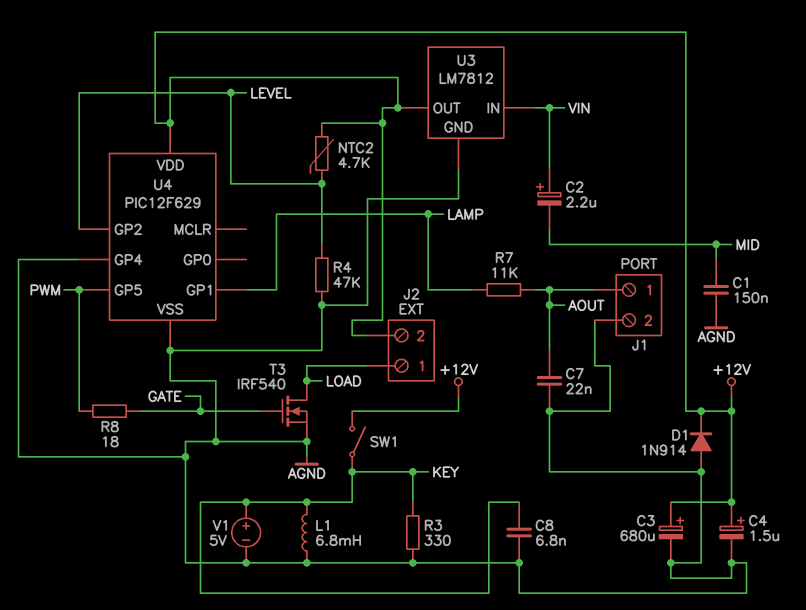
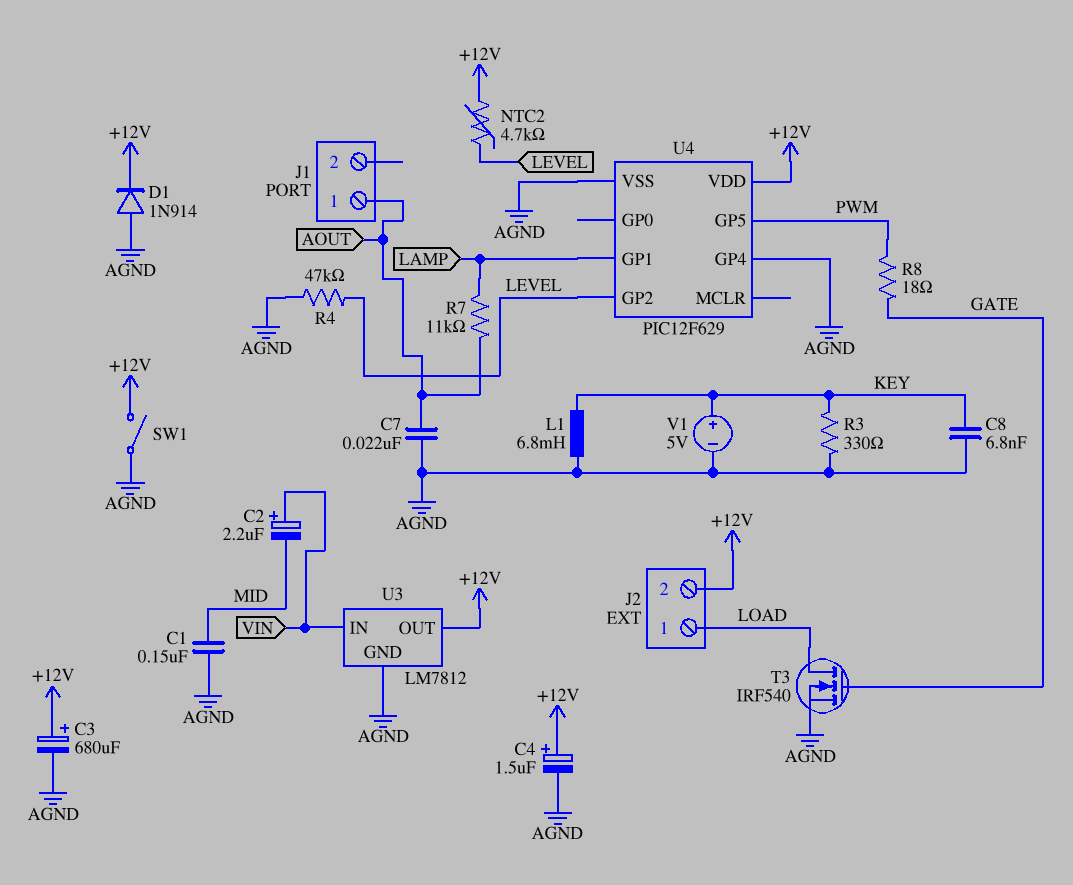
J1 pin 2: AGND -> none
SW1: switch (+12V, KEY) -> switch (+12V, AGND)

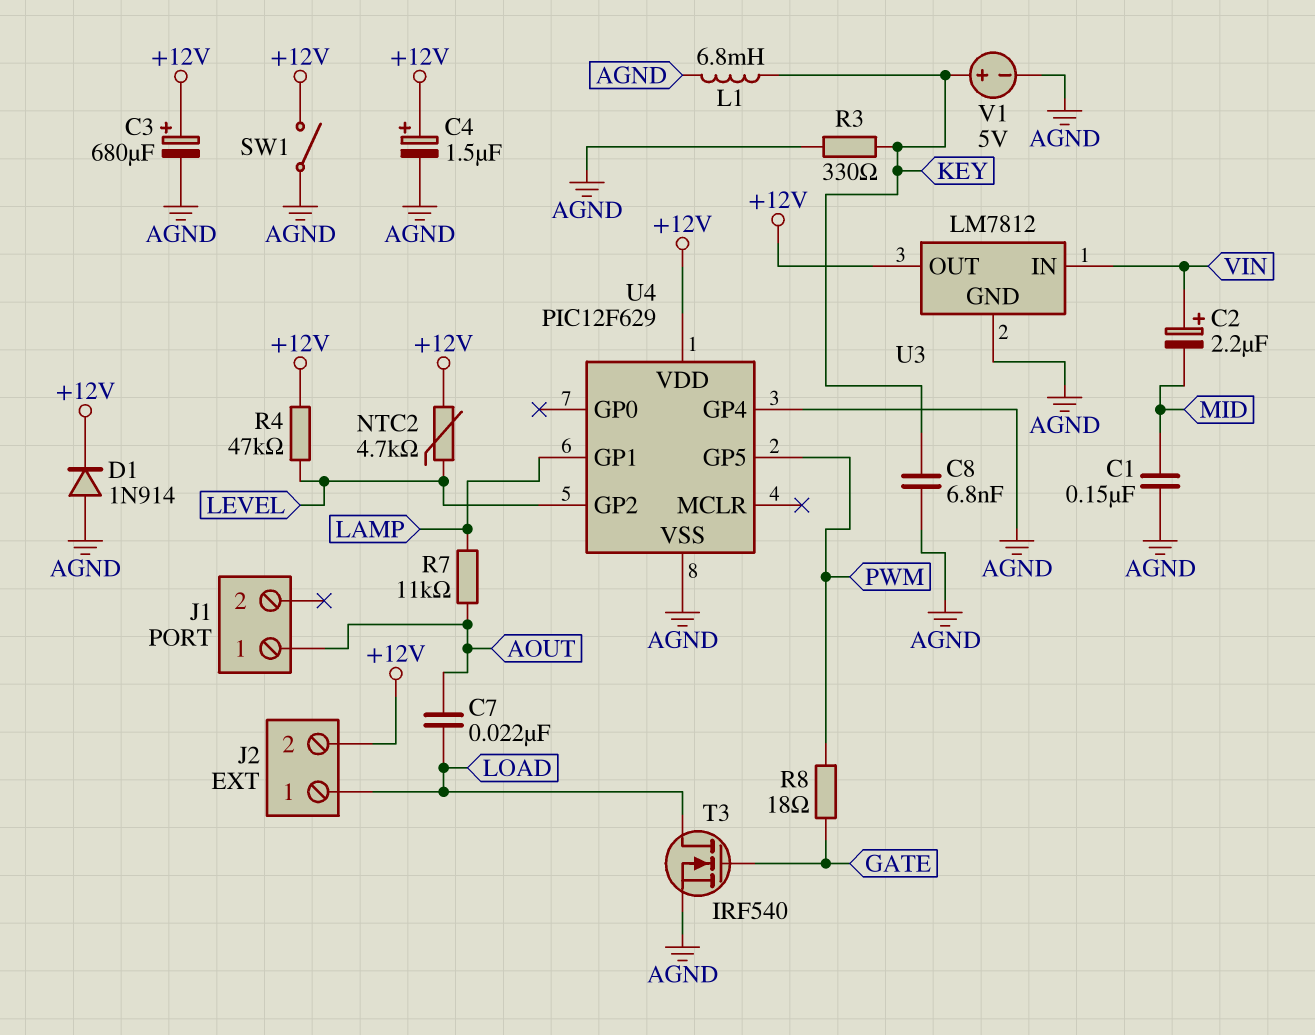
C7: 22nF (AGND, AOUT) -> 22nF (AOUT, LOAD)
R4: 47k (AGND, LEVEL) -> 47k (+12V, LEVEL)

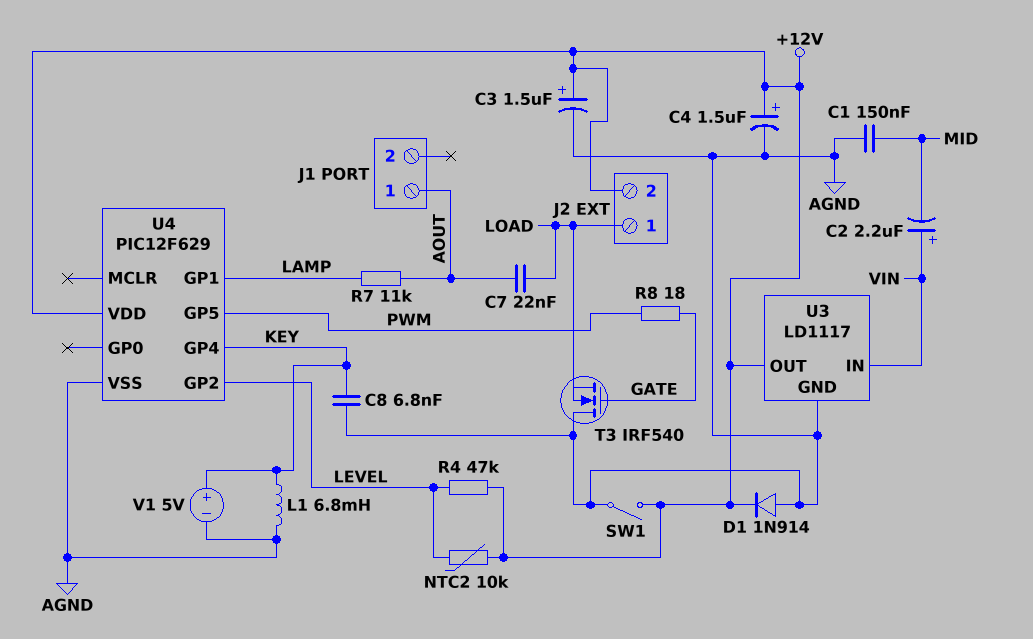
C3: 680uF (plus +12V, minus AGND) -> 1.5uF (plus +12V, minus AGND)
NTC2: 4.7k (+12V, LEVEL) -> 10k (+12V, LEVEL)
R3: 330 (AGND, KEY) -> none
T3: NMOS IRF540 (G GATE, D LOAD, S AGND) -> NMOS IRF540 (G GATE, D AGND, S LOAD)
U3: LM7812 -> LD1117
U4 pin GP4: AGND -> KEY

